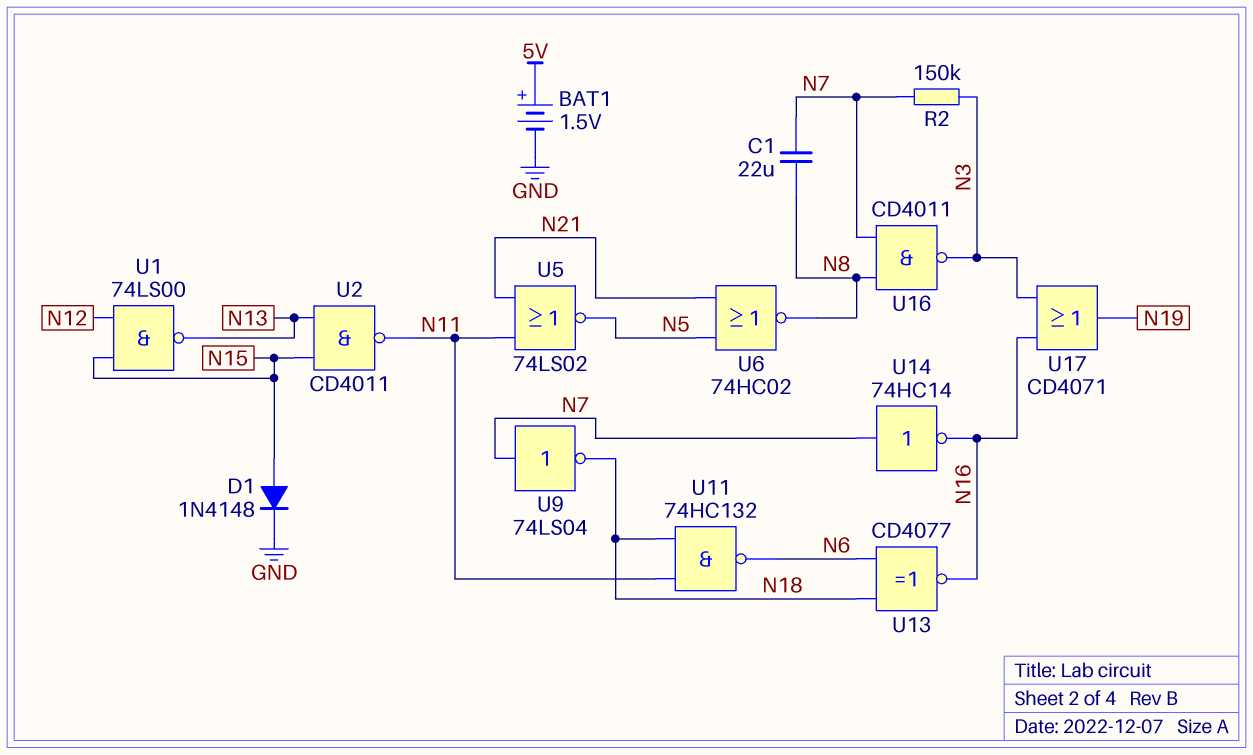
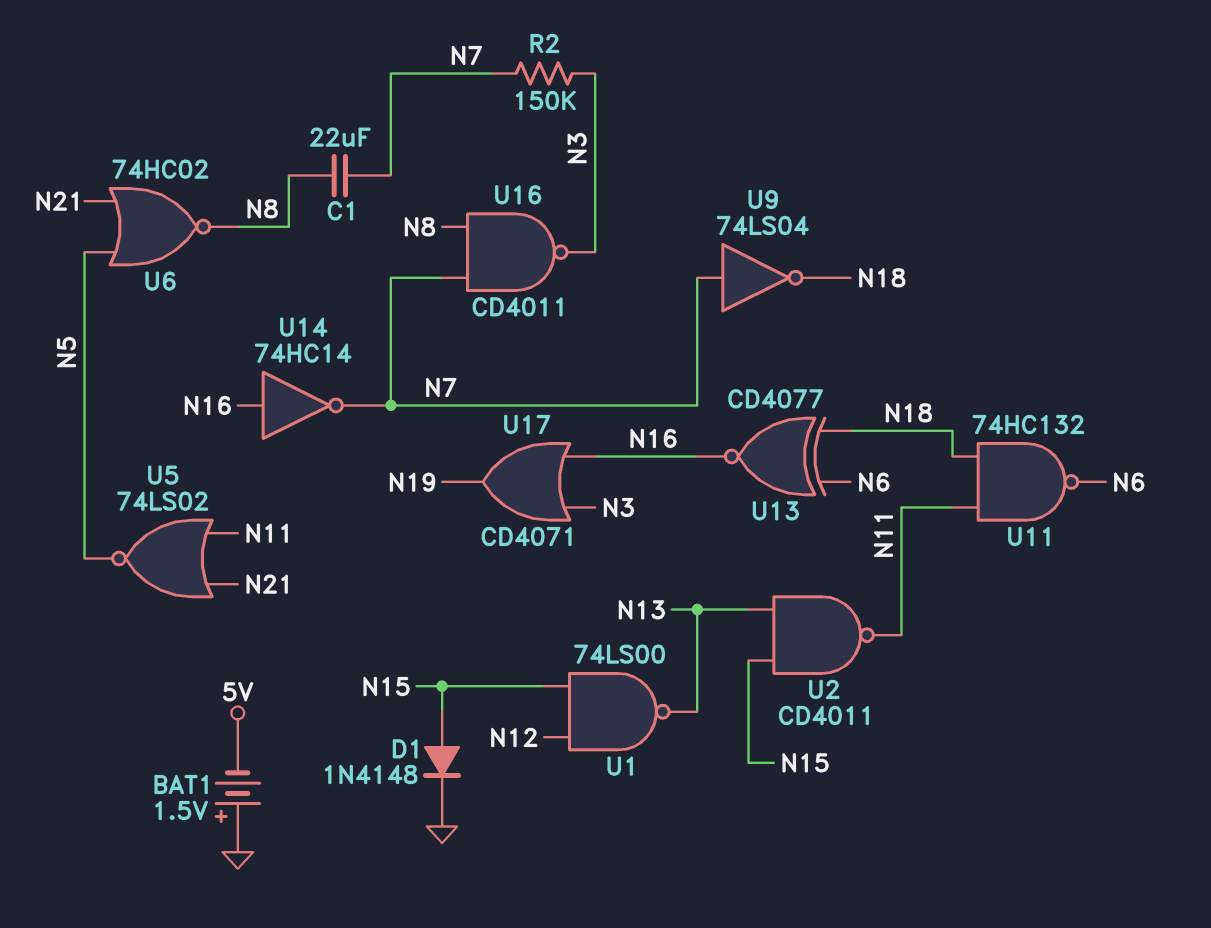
BAT1: 1.5V (plus 5V, minus GND) -> 1.5V (plus GND, minus 5V)
U14: NOT 74HC14 (in N7, out N16) -> NOT 74HC14 (in N16, out N7)

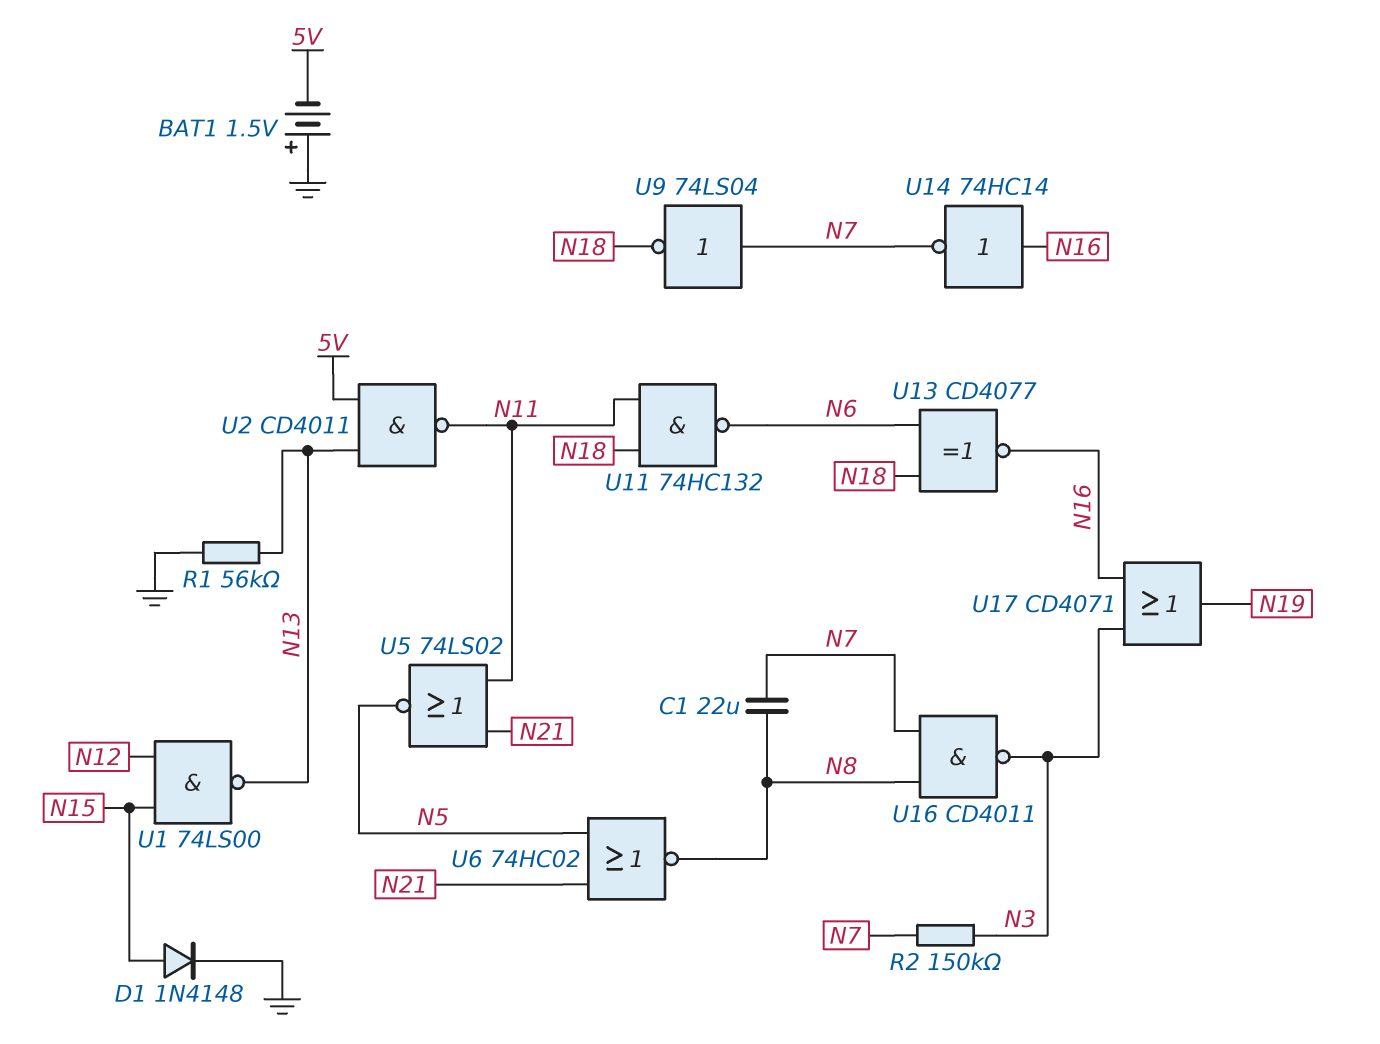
R1: none -> 56k (GND, N13)
U2: NAND CD4011 (in N13, in N15, out N11) -> NAND CD4011 (in 5V, in N13, out N11)

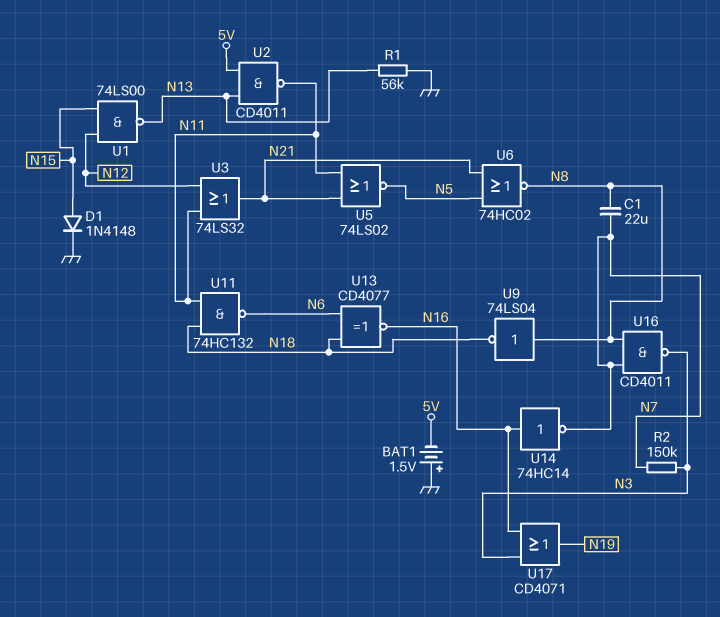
U3: none -> OR 74LS32 (in N11, in N12, out N21)
U9: NOT 74LS04 (in N7, out N18) -> NOT 74LS04 (in N8, out N18)

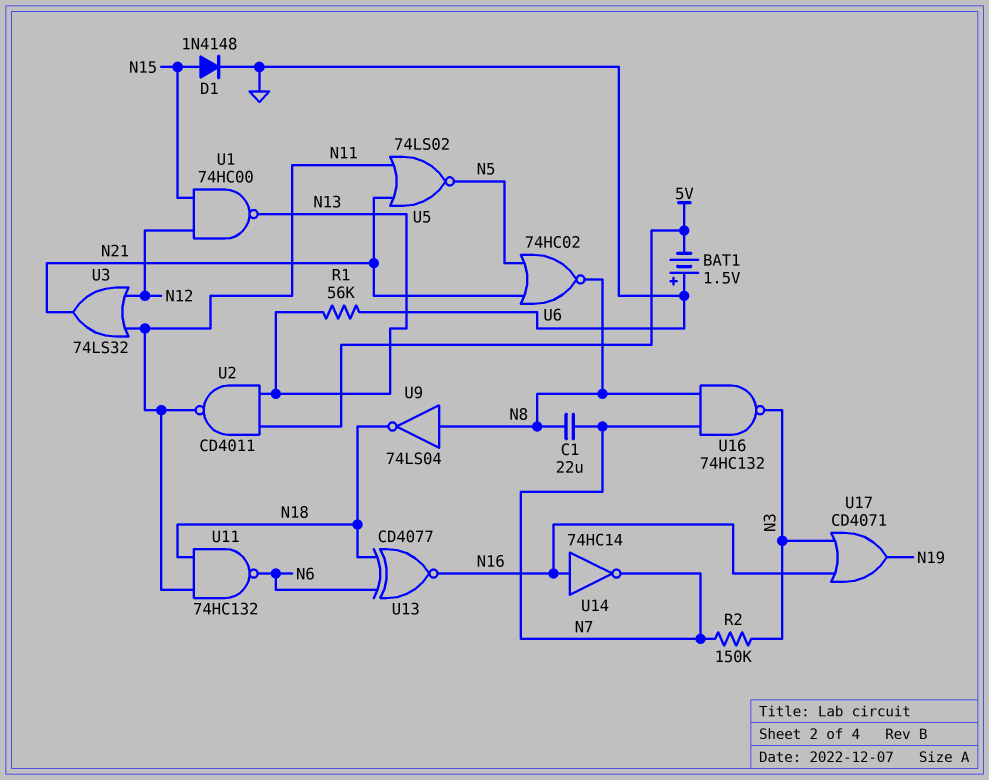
U1: NAND 74LS00 (in N12, in N15, out N13) -> NAND 74HC00 (in N12, in N15, out N13)
U16: NAND CD4011 (in N7, in N8, out N3) -> NAND 74HC132 (in N7, in N8, out N3)

